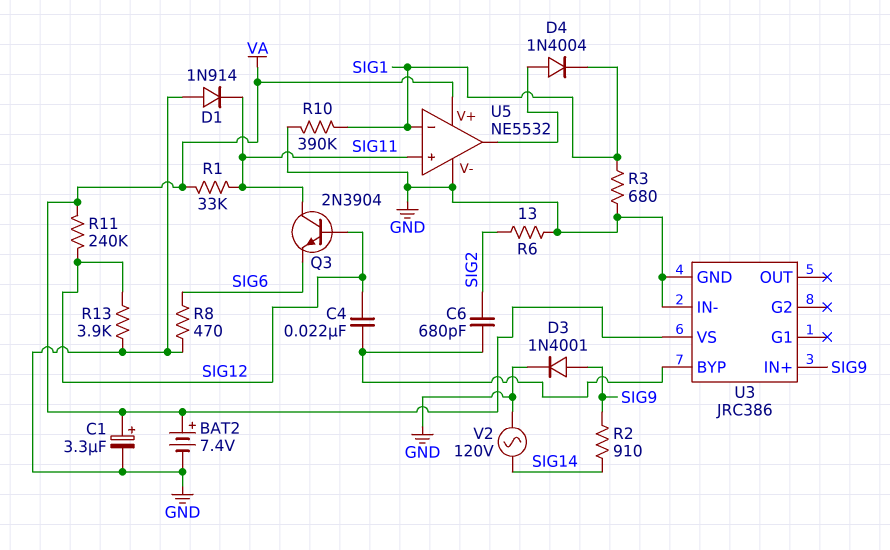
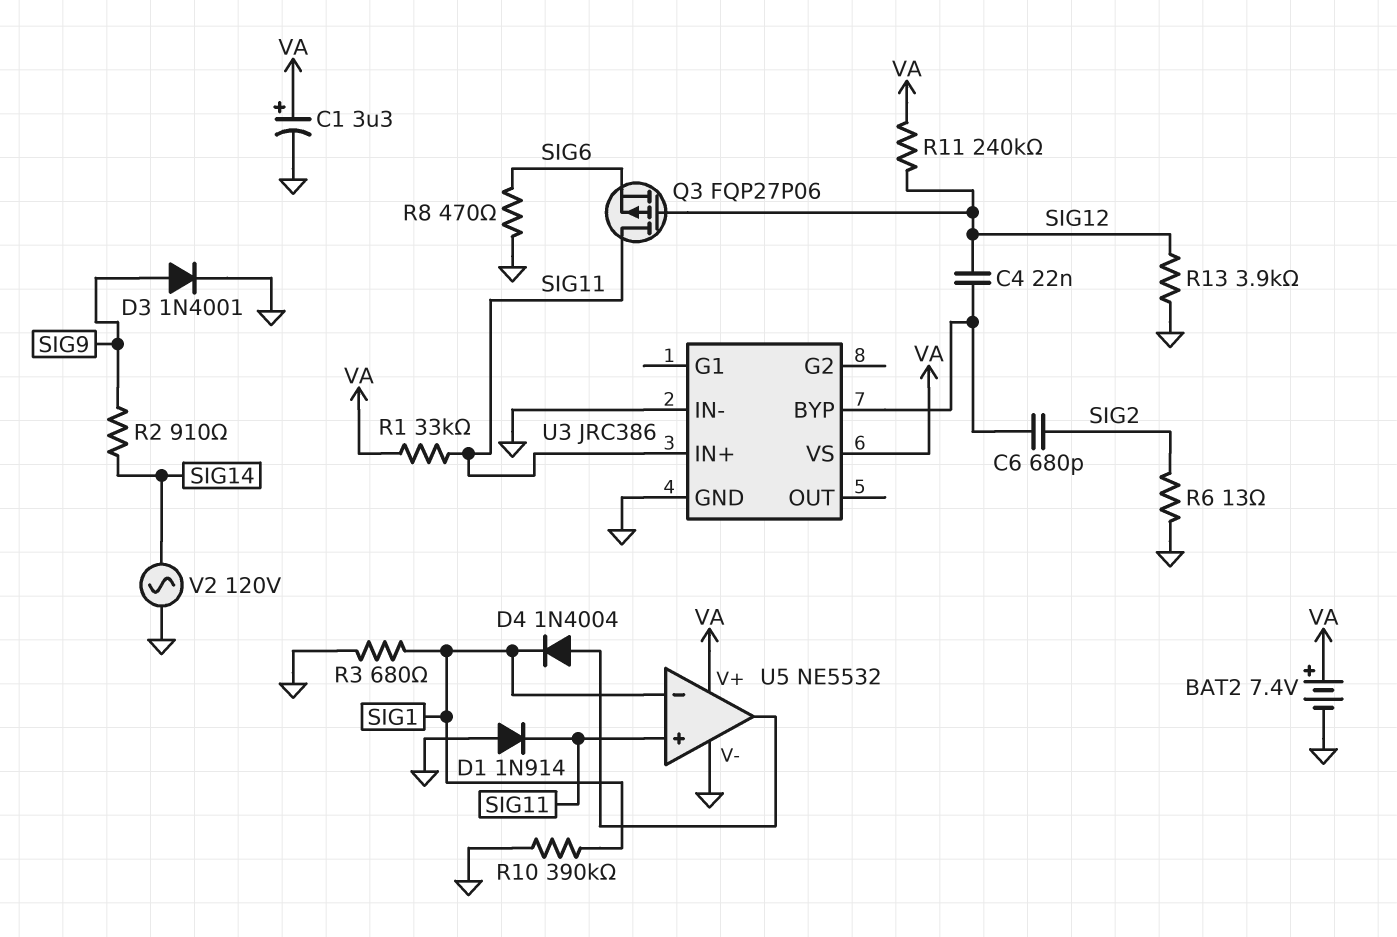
Q3: NPN 2N3904 (B SIG12, C SIG11, E SIG6) -> PMOS FQP27P06 (G SIG12, D SIG11, S SIG6)
U3 pin IN+: SIG9 -> SIG11

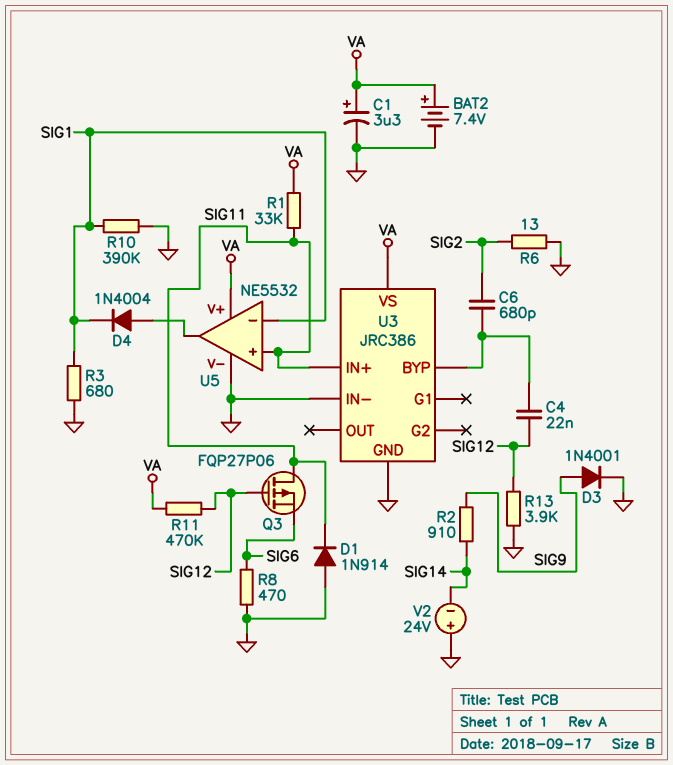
R11: 240k (SIG12, VA) -> 470k (SIG12, VA)
V2: AC 120V (GND, SIG14) -> 24V (plus GND, minus SIG14)

